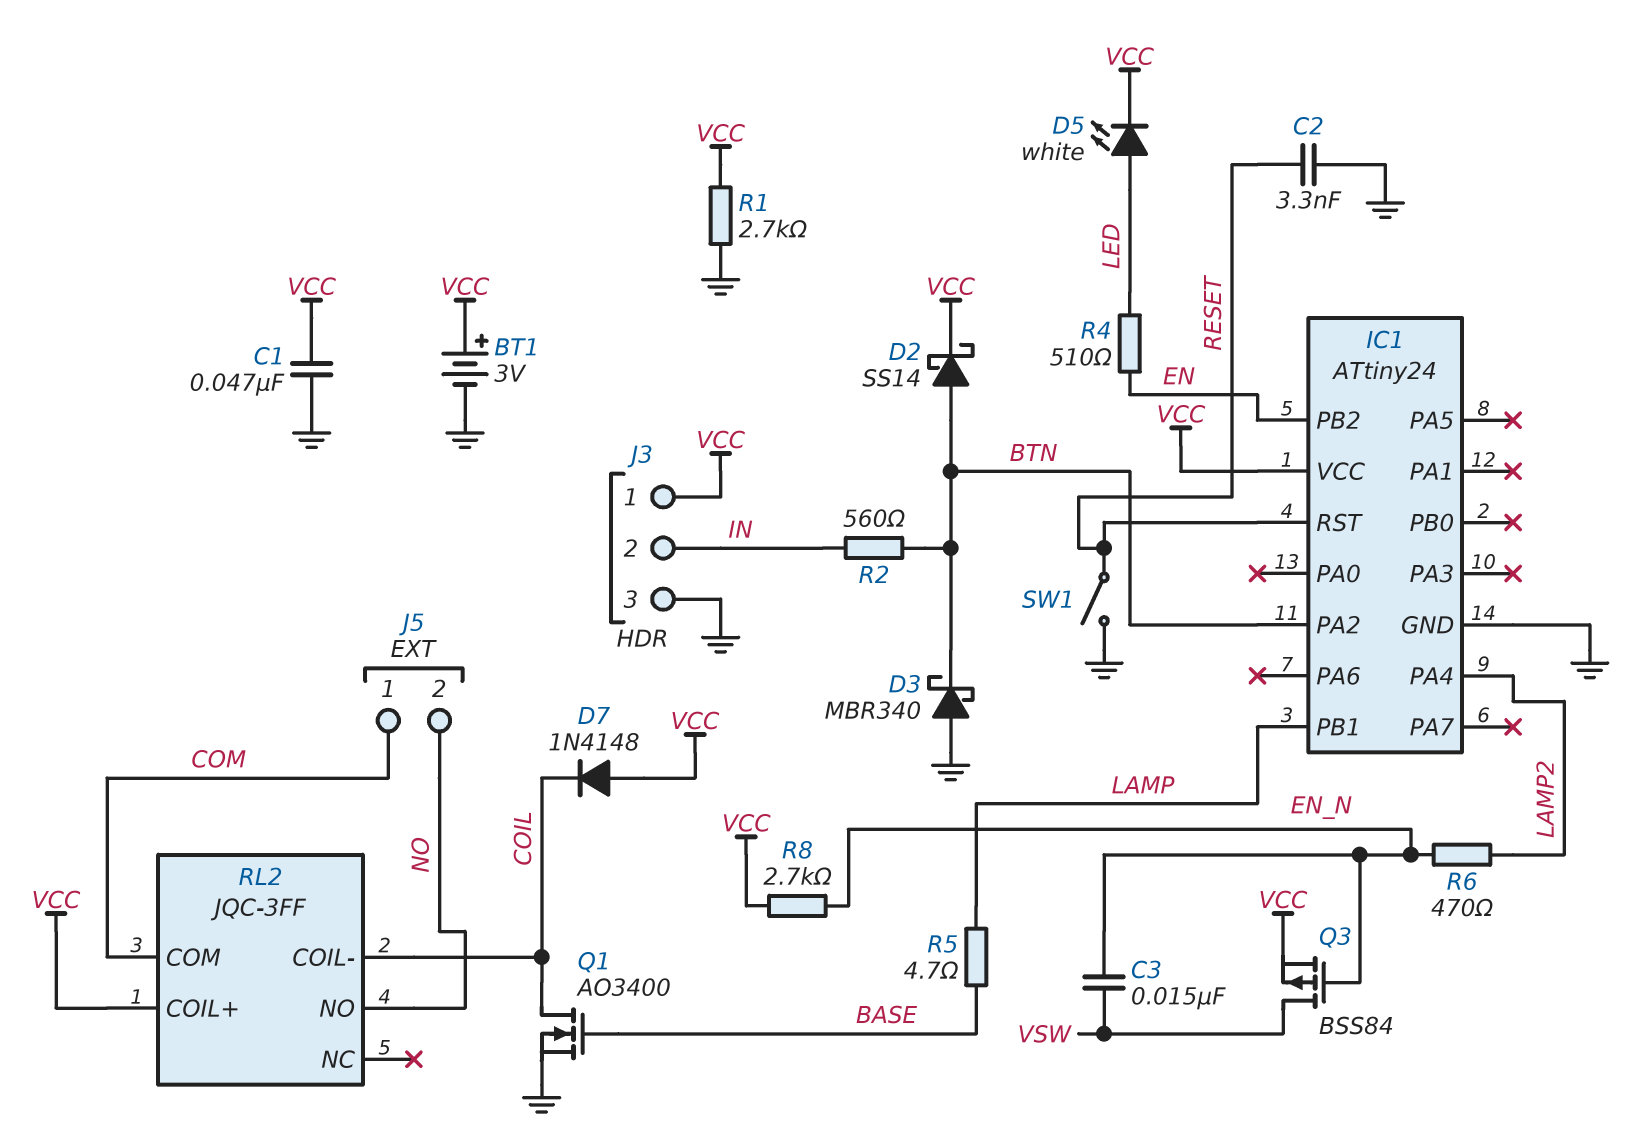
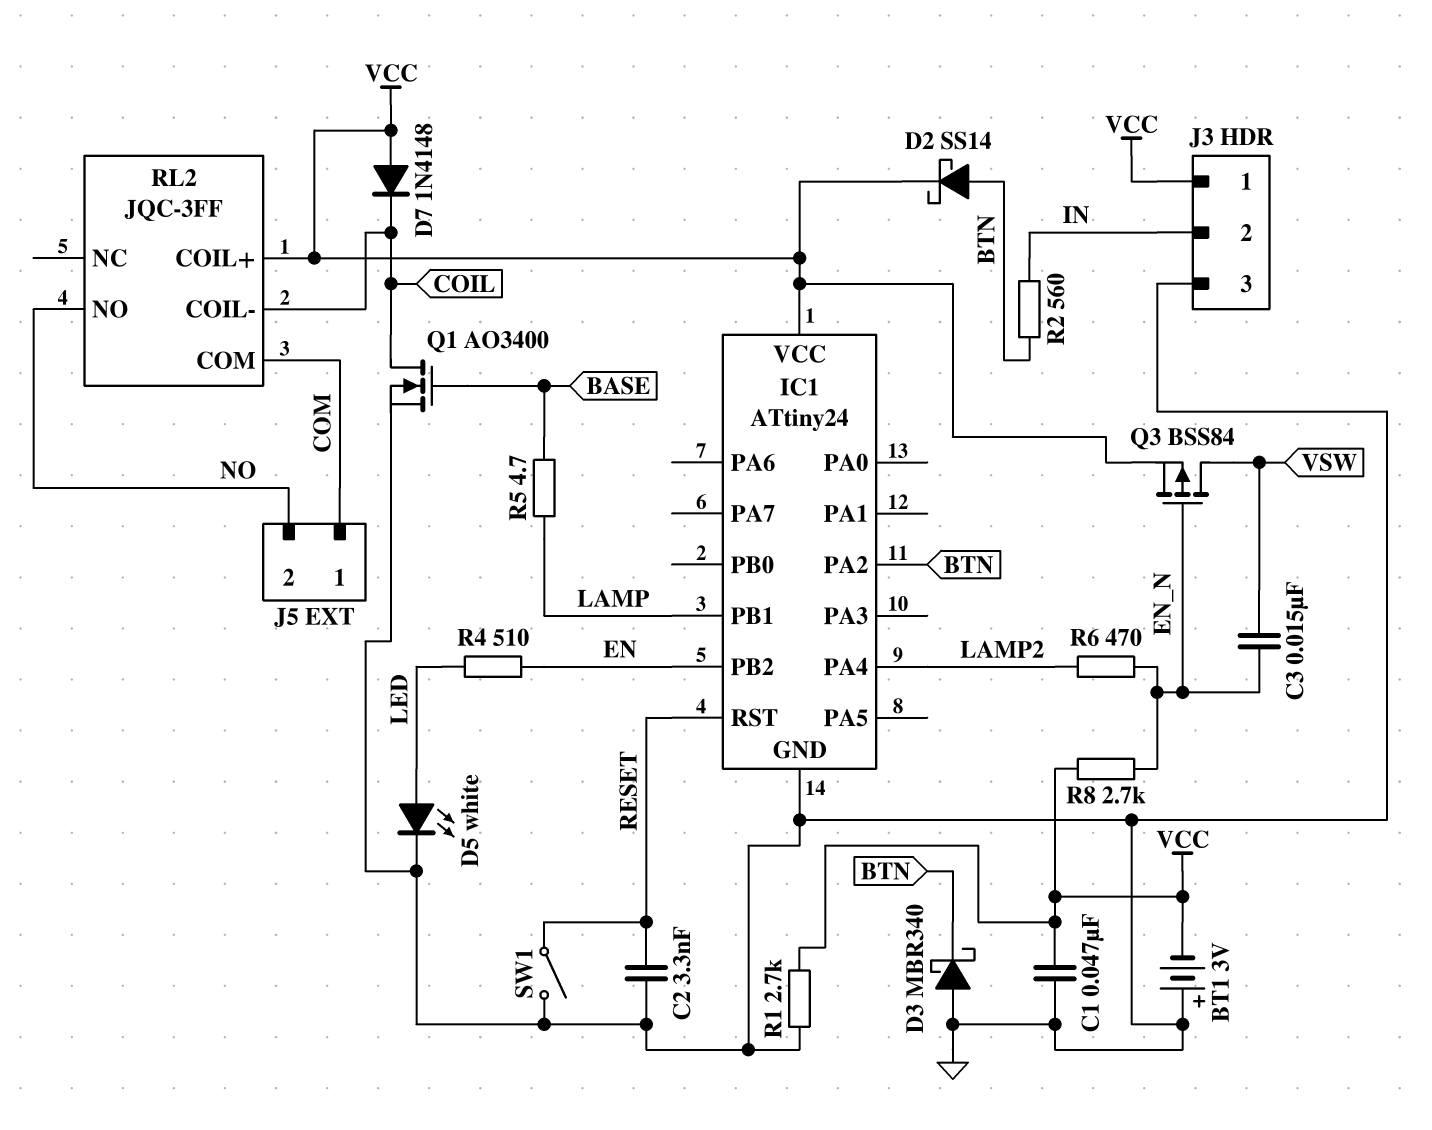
BT1: 3V (plus VCC, minus GND) -> 3V (plus GND, minus VCC)
D5: LED white (A LED, K VCC) -> LED white (A LED, K GND)

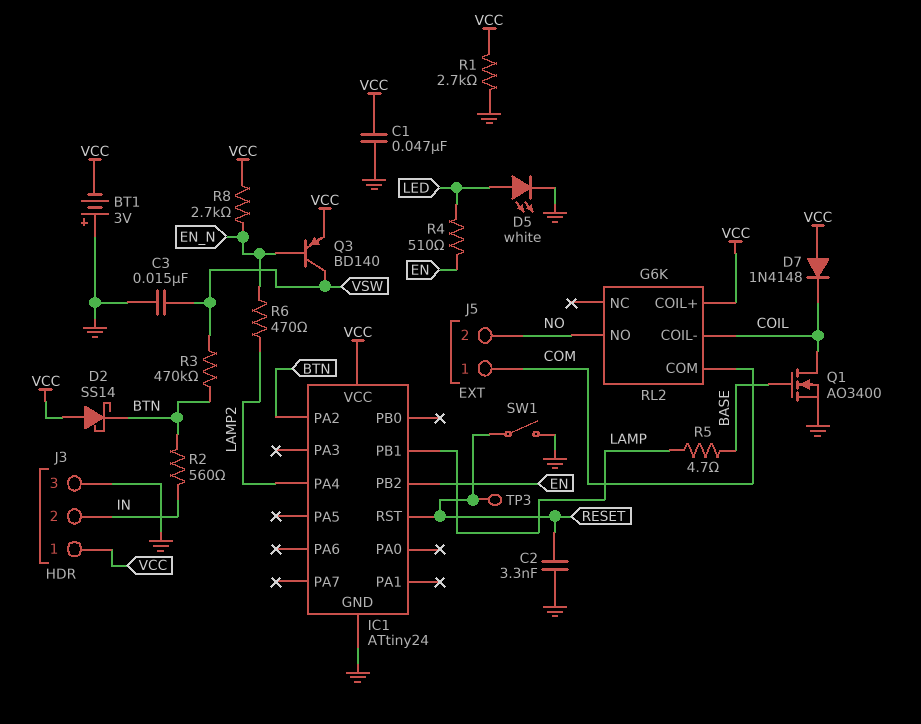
C3: 15nF (EN_N, VSW) -> 15nF (GND, VSW)
D2: schottky SS14 (A BTN, K VCC) -> schottky SS14 (A VCC, K BTN)
D3: schottky MBR340 (A GND, K BTN) -> none
Q3: PMOS BSS84 (G EN_N, D VSW, S VCC) -> PNP BD140 (B EN_N, C VSW, E VCC)
R3: none -> 470k (BTN, VSW)
RL2: JQC-3FF -> G6K
TP3: none -> test point (RESET)

